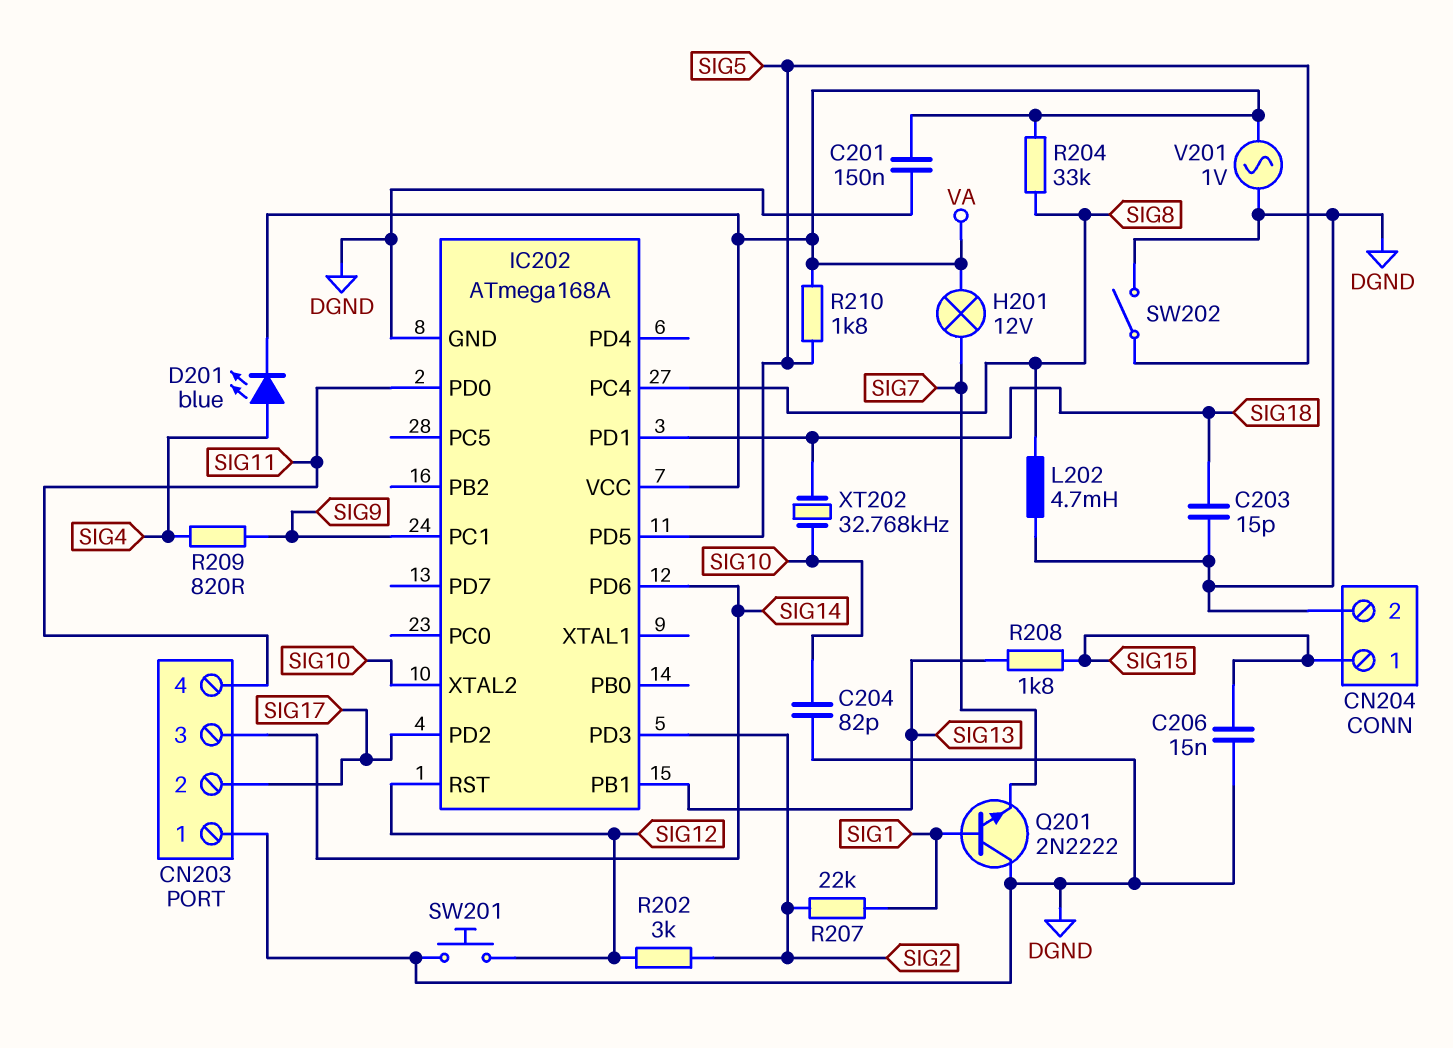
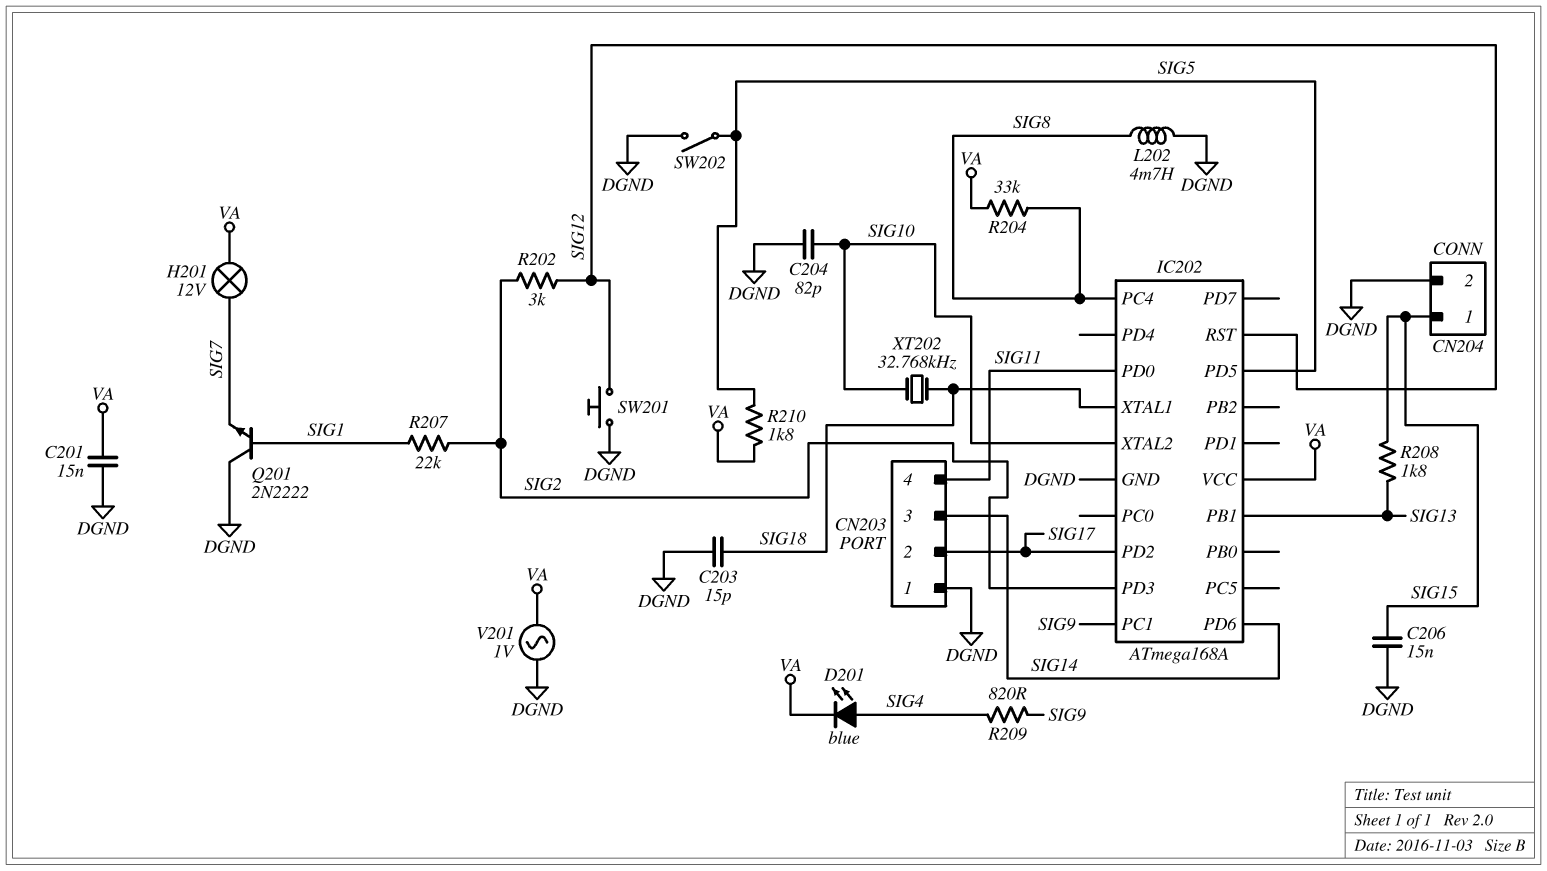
C201: 150nF (DGND, VA) -> 15nF (DGND, VA)
IC202 pin PD1: SIG18 -> none
IC202 pin XTAL1: none -> SIG18

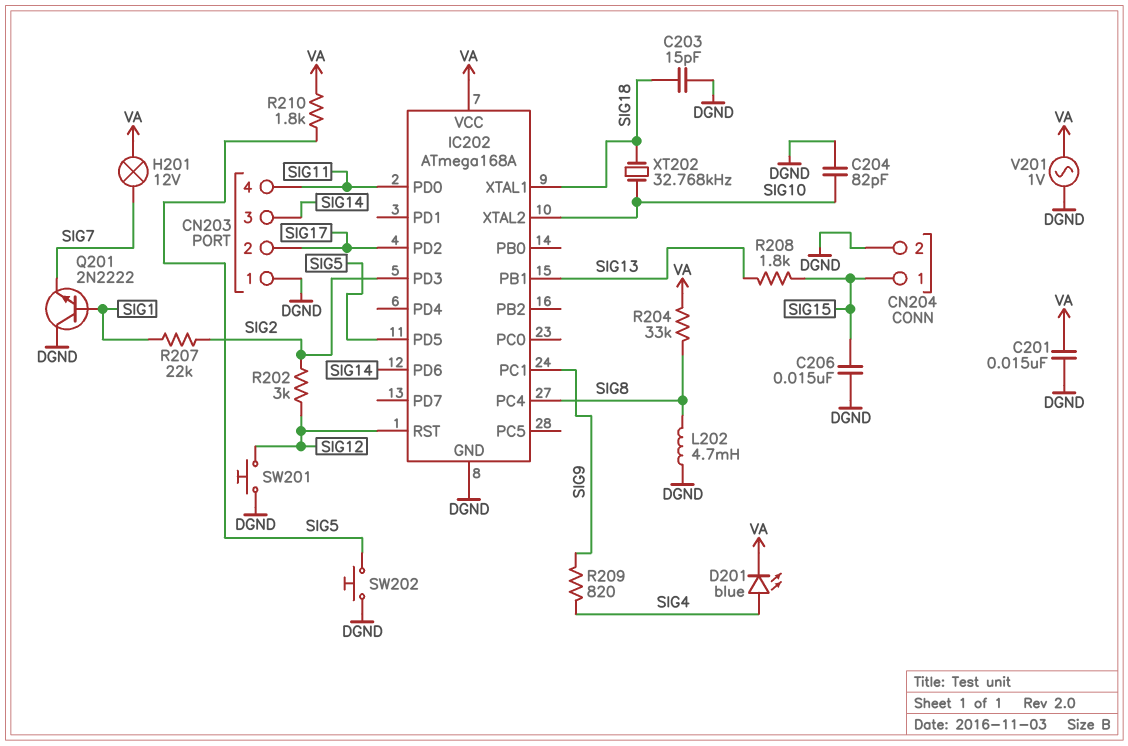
SW202: switch (DGND, SIG5) -> button (DGND, SIG5)

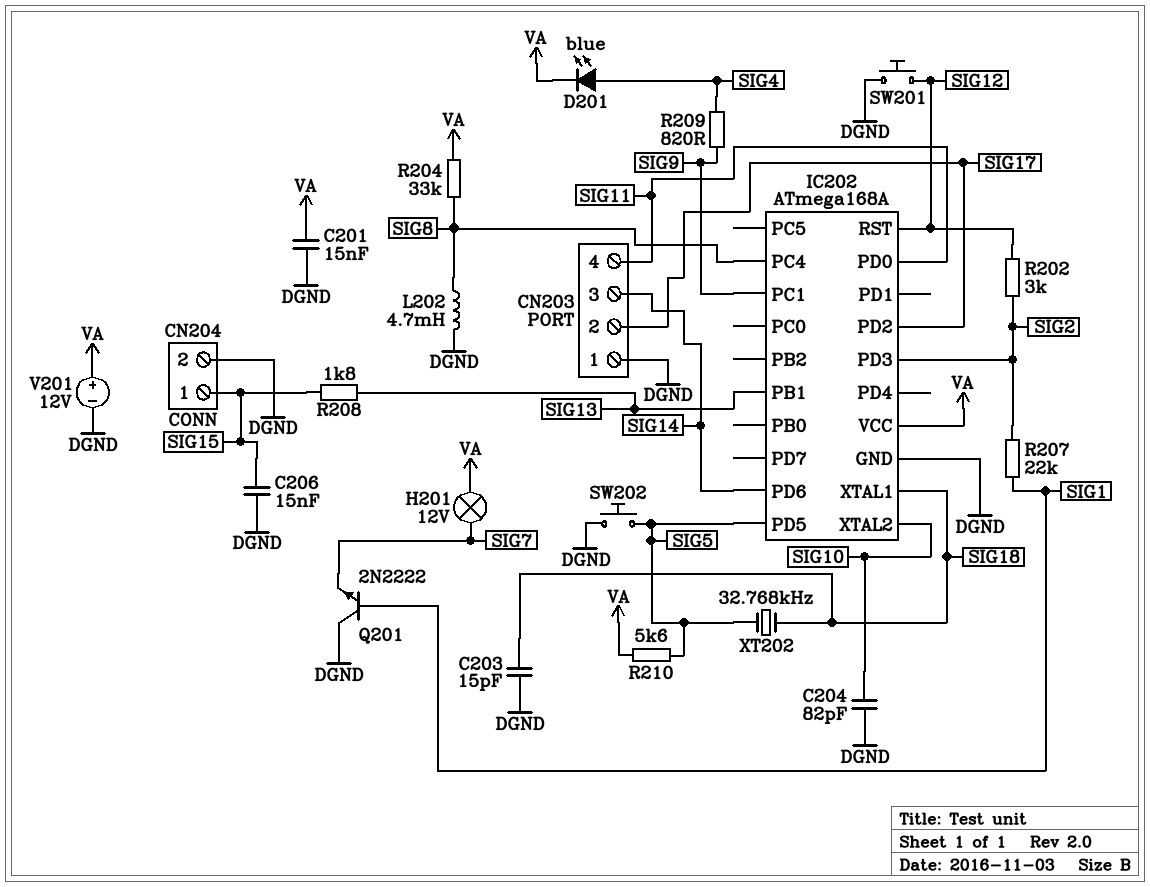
R210: 1.8k (SIG5, VA) -> 5.6k (SIG5, VA)
V201: AC 1V (DGND, VA) -> 12V (plus VA, minus DGND)
XT202: 32.768kHz (SIG10, SIG18) -> 32.768kHz (SIG5, SIG18)

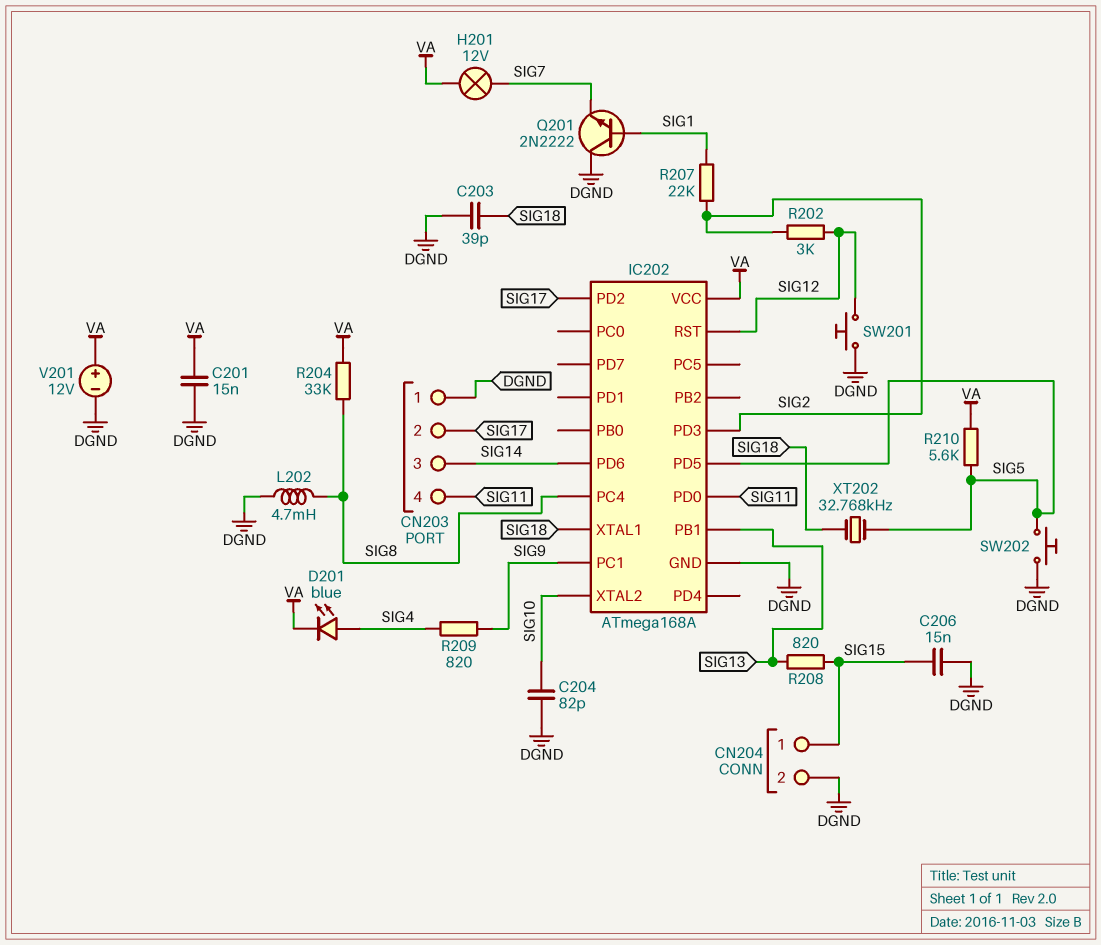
C203: 15pF (DGND, SIG18) -> 39pF (DGND, SIG18)
R208: 1.8k (SIG13, SIG15) -> 820 (SIG13, SIG15)

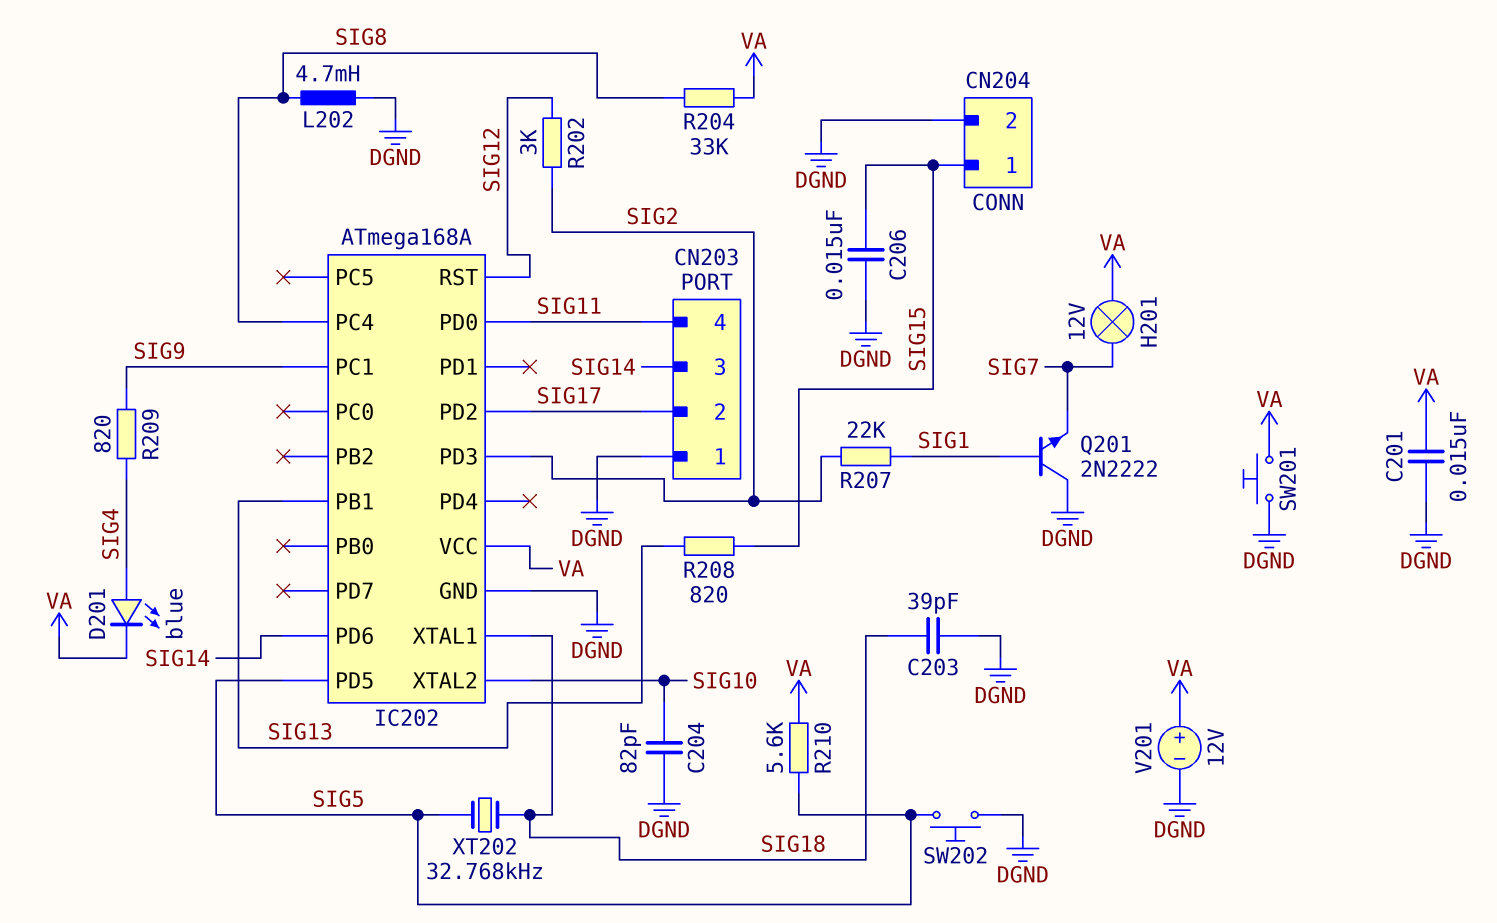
SW201: button (DGND, SIG12) -> button (DGND, VA)

